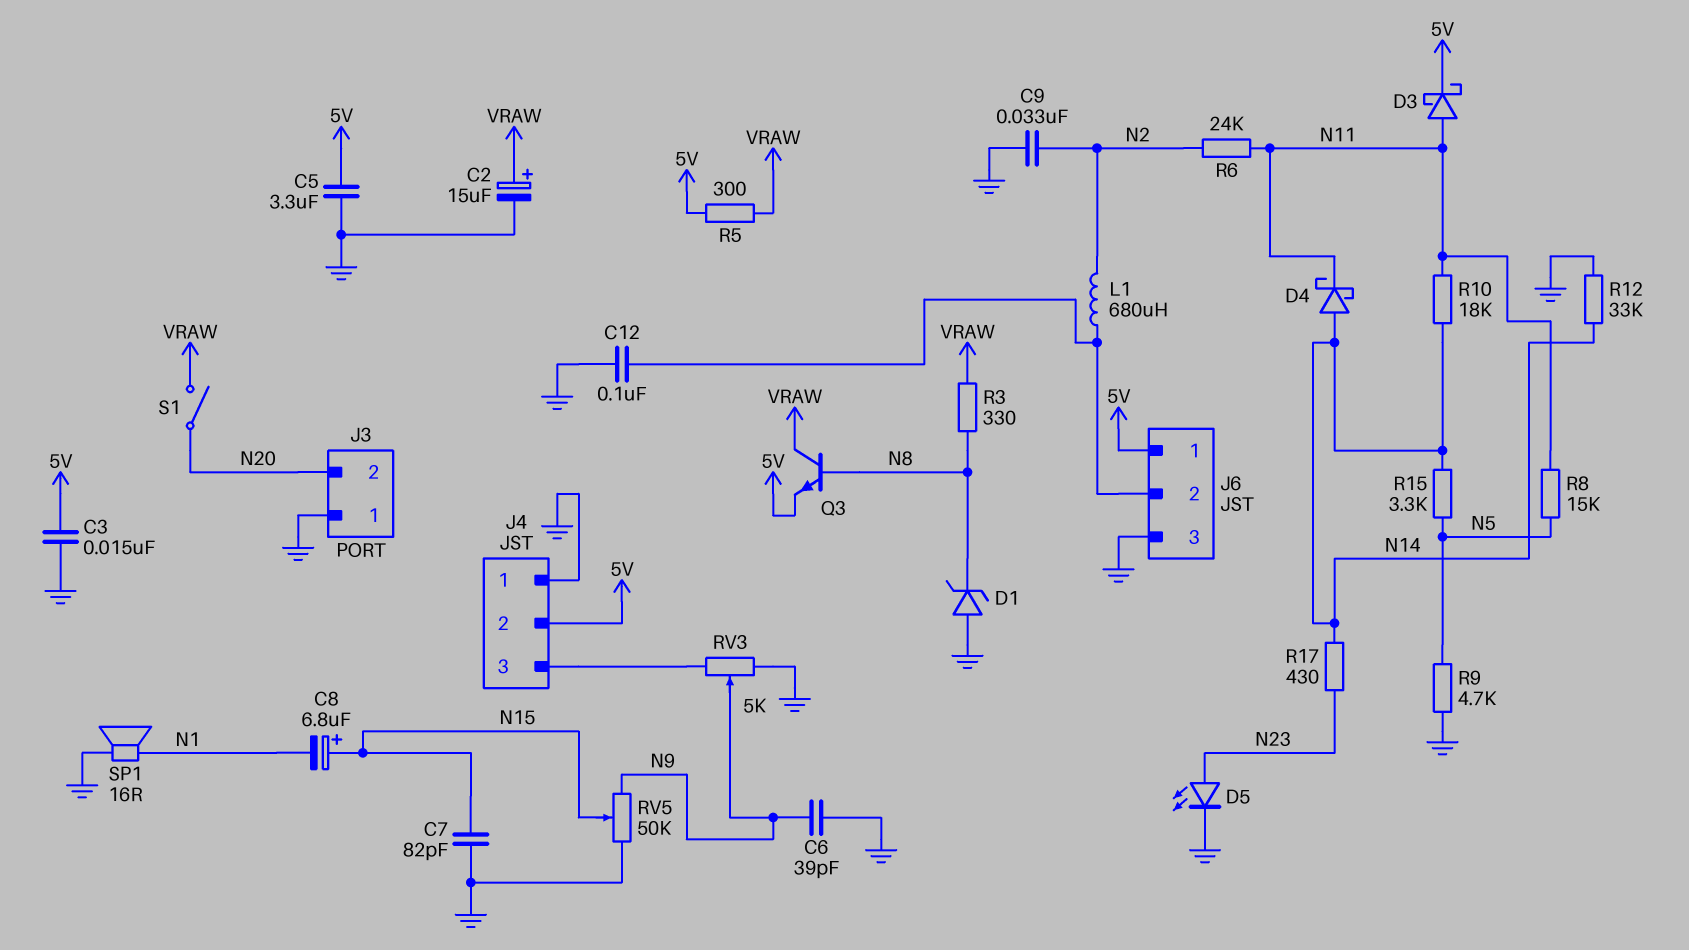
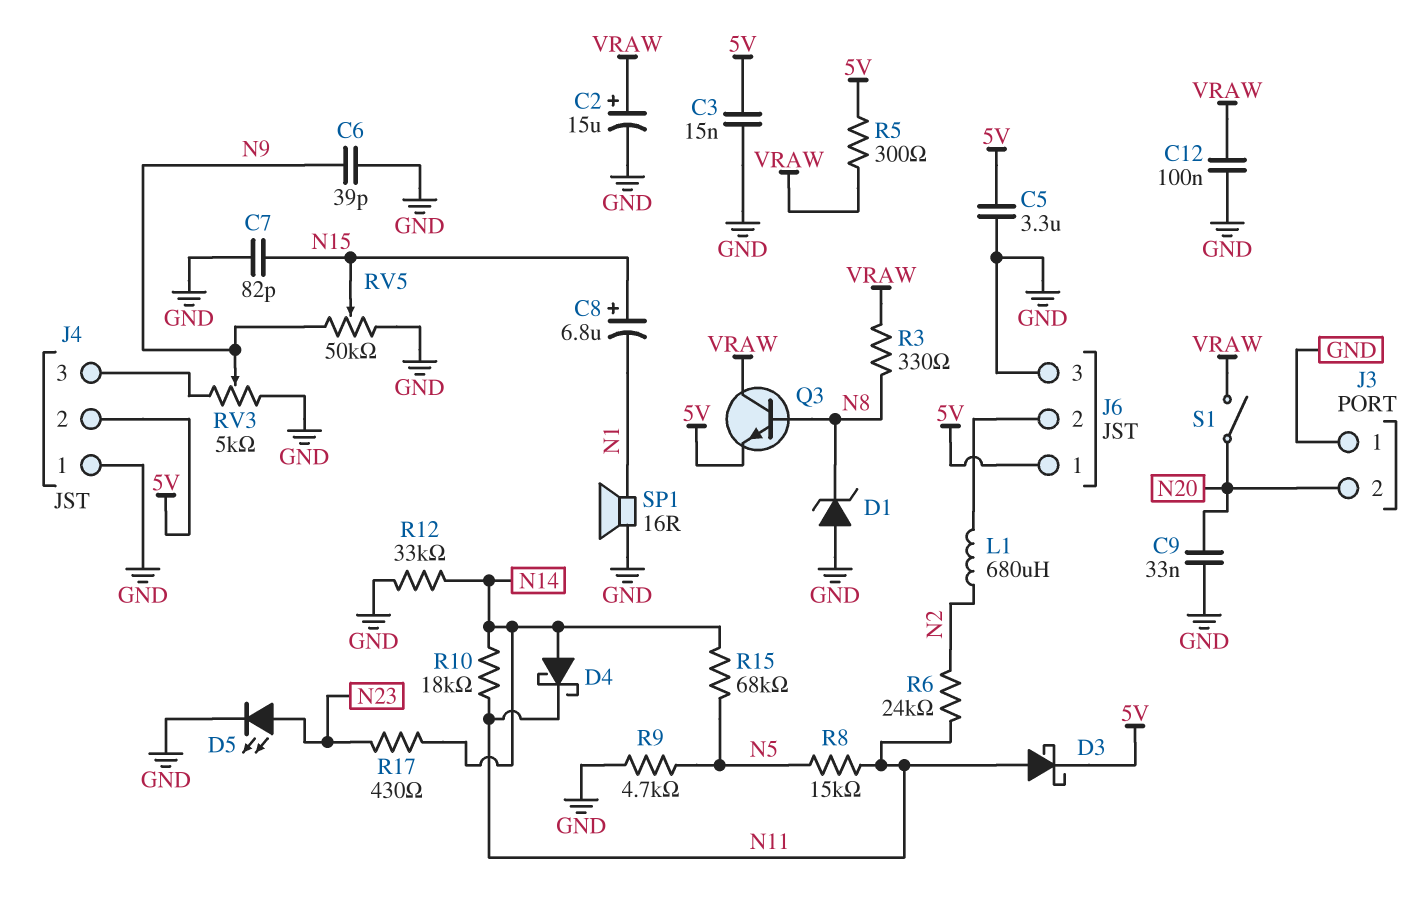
C9: 33nF (GND, N2) -> 33nF (GND, N20)
C12: 100nF (GND, J6/2) -> 100nF (GND, VRAW)
R15: 3.3k (N5, N14) -> 68k (N5, N14)

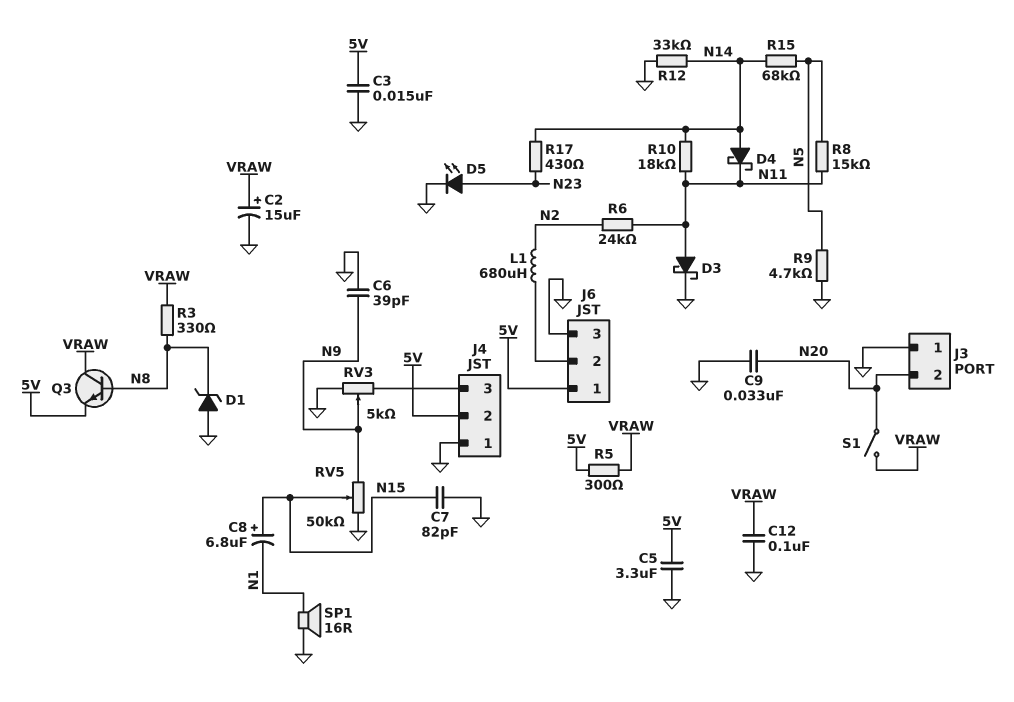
D3: schottky (A N11, K 5V) -> schottky (A N11, K GND)

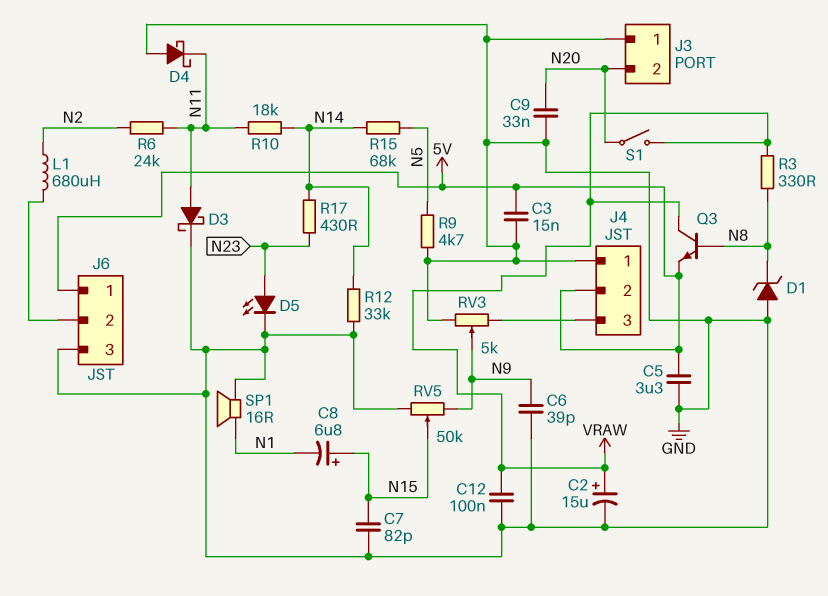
D4: schottky (A N14, K N11) -> schottky (A GND, K N11)
R5: 300 (5V, VRAW) -> none
R8: 15k (N5, N11) -> none

